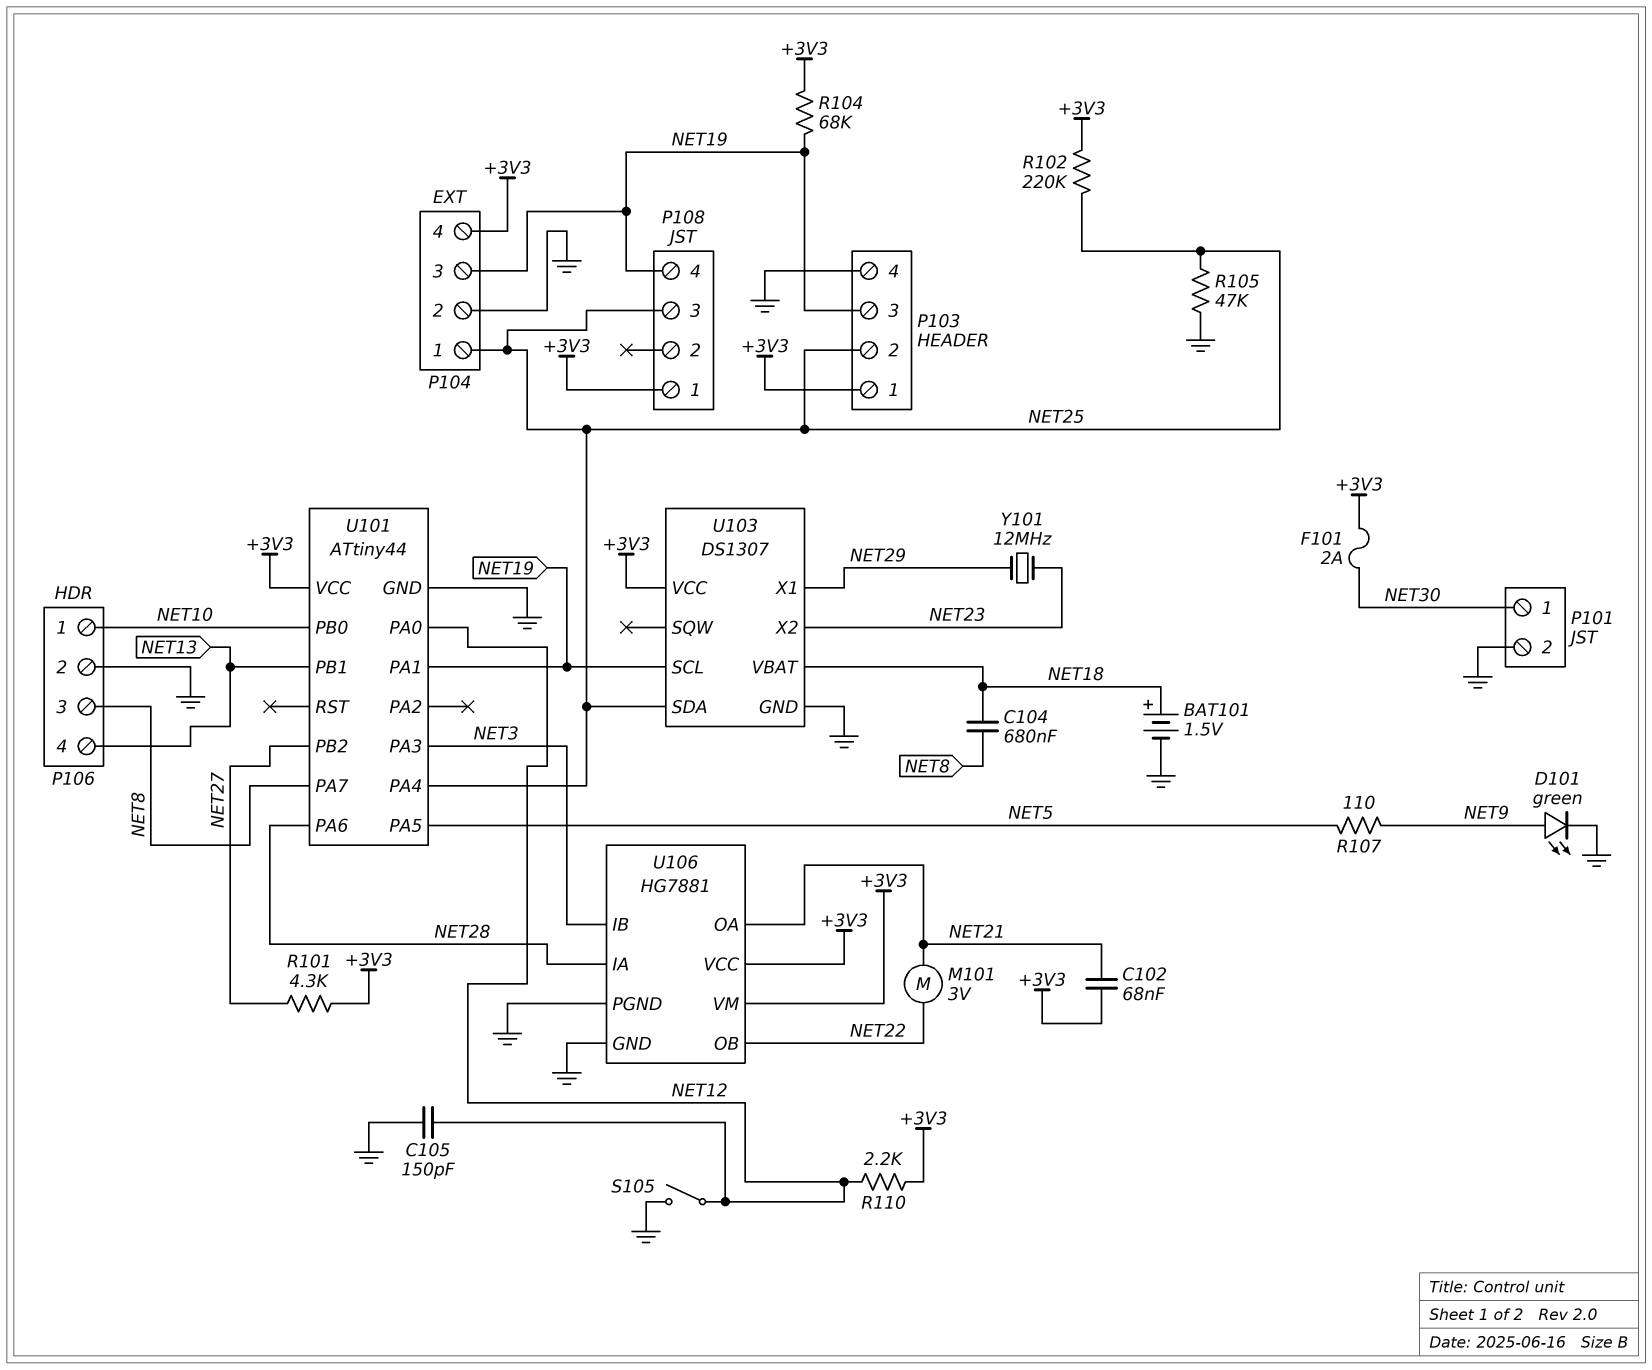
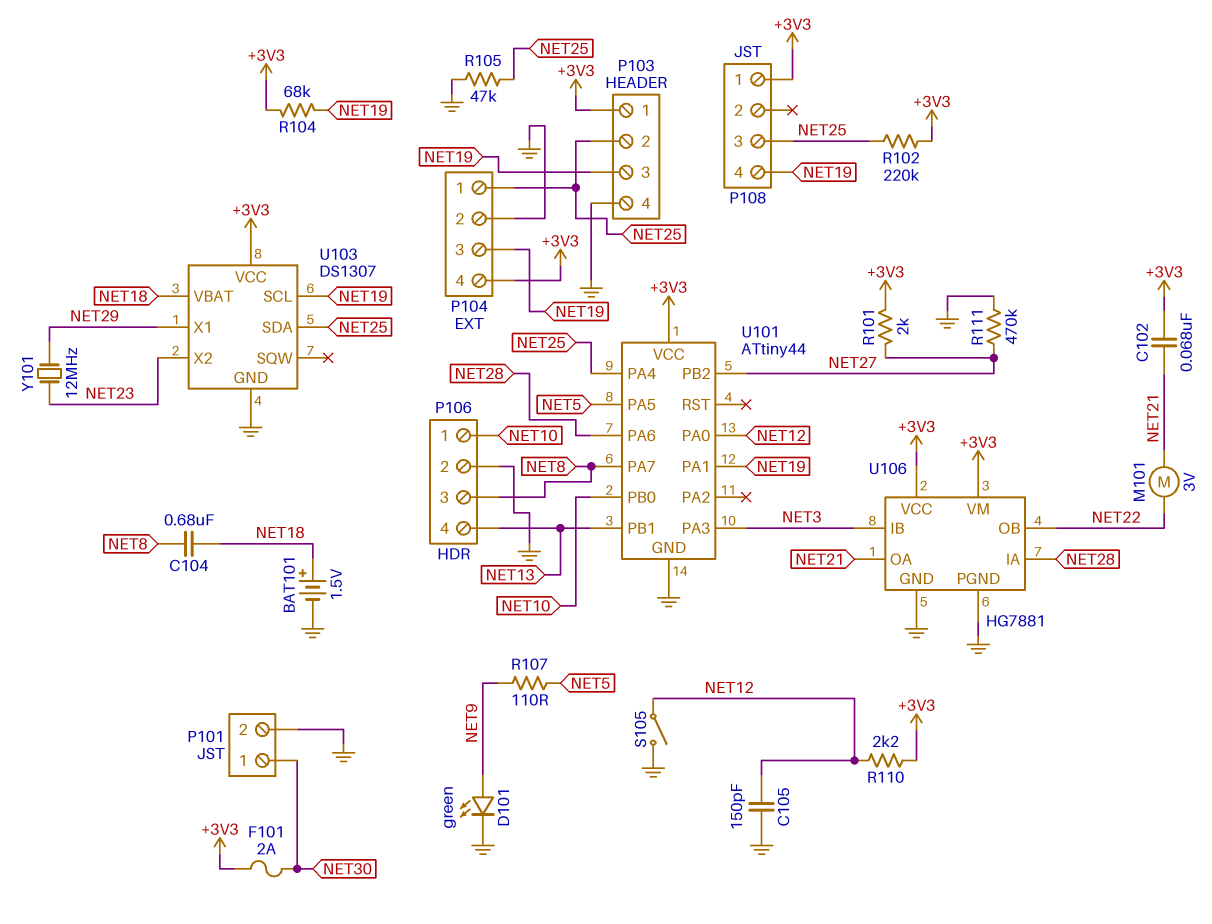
R101: 4.3k (+3V3, NET27) -> 2k (+3V3, NET27)
R111: none -> 470k (GND, NET27)

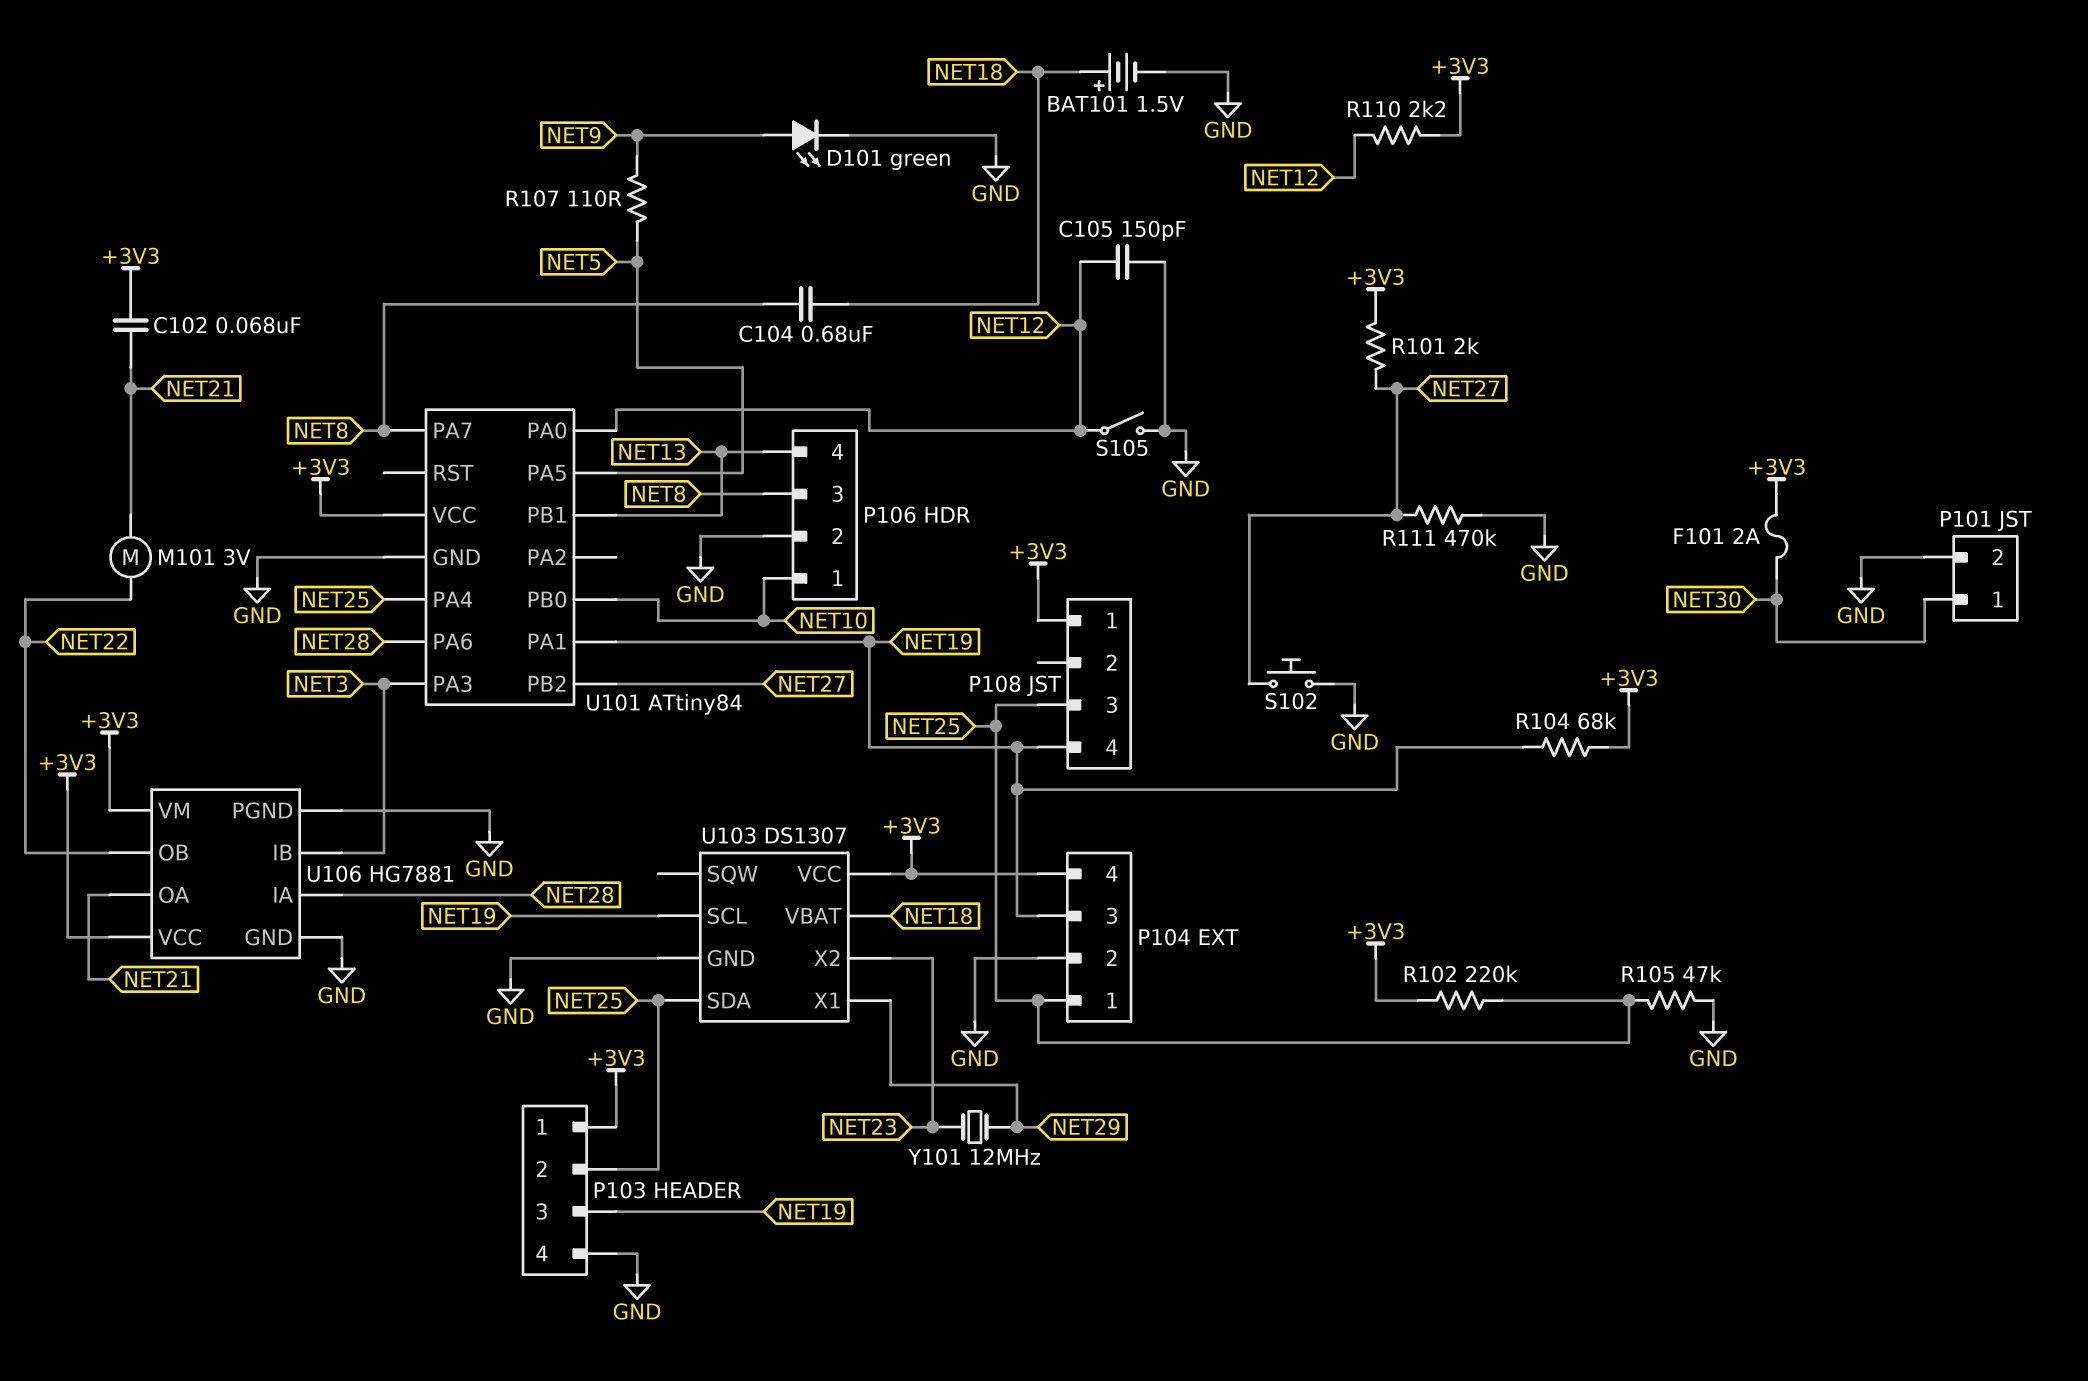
S102: none -> button (GND, NET27)
U101: ATtiny44 -> ATtiny84

